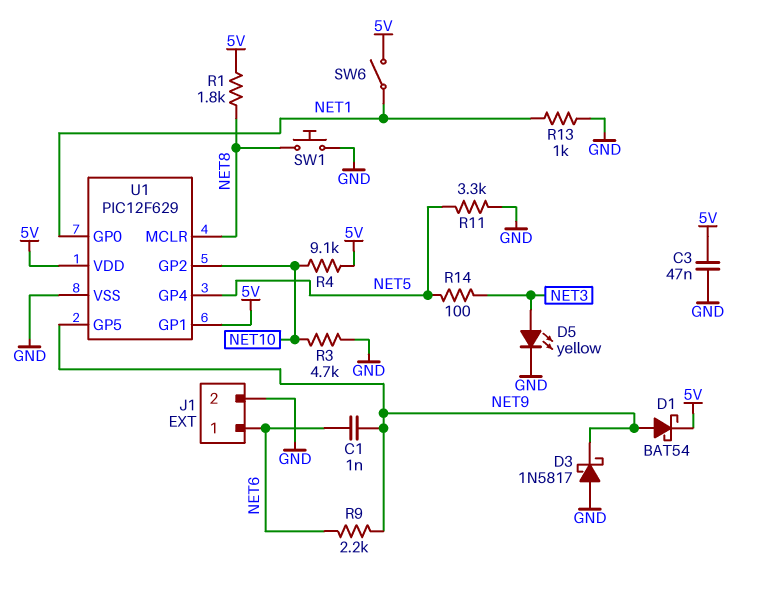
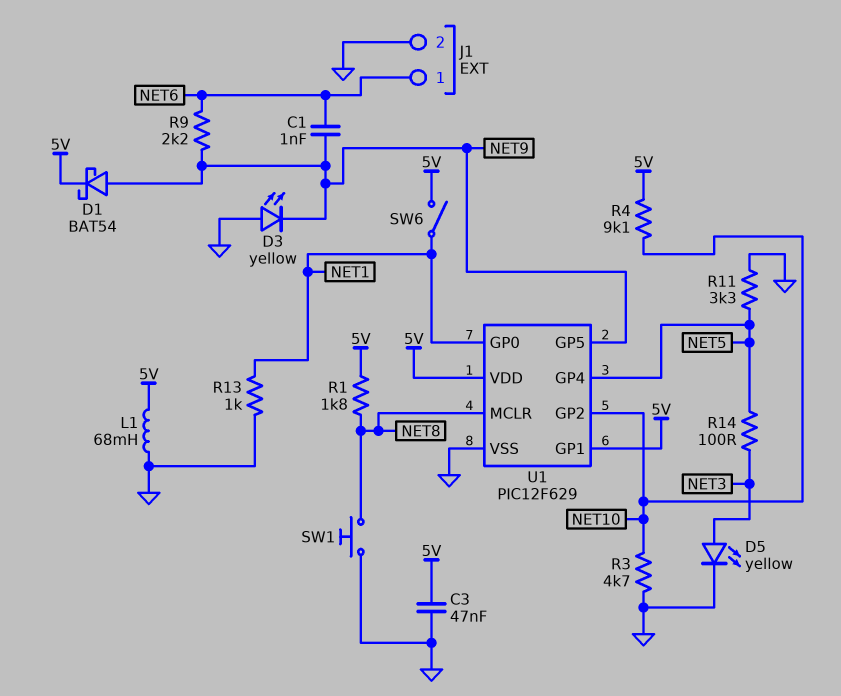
D3: schottky 1N5817 (A GND, K NET9) -> LED yellow (A GND, K NET9)
L1: none -> 68mH (5V, GND)

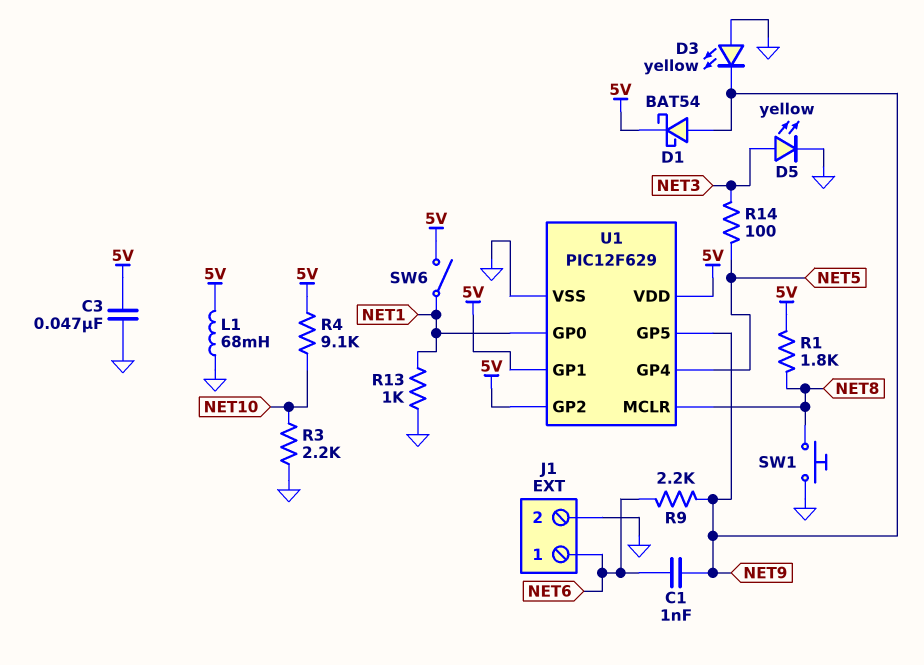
R3: 4.7k (GND, NET10) -> 2.2k (GND, NET10)
R11: 3.3k (GND, NET5) -> none
U1 pin GP2: NET10 -> 5V

